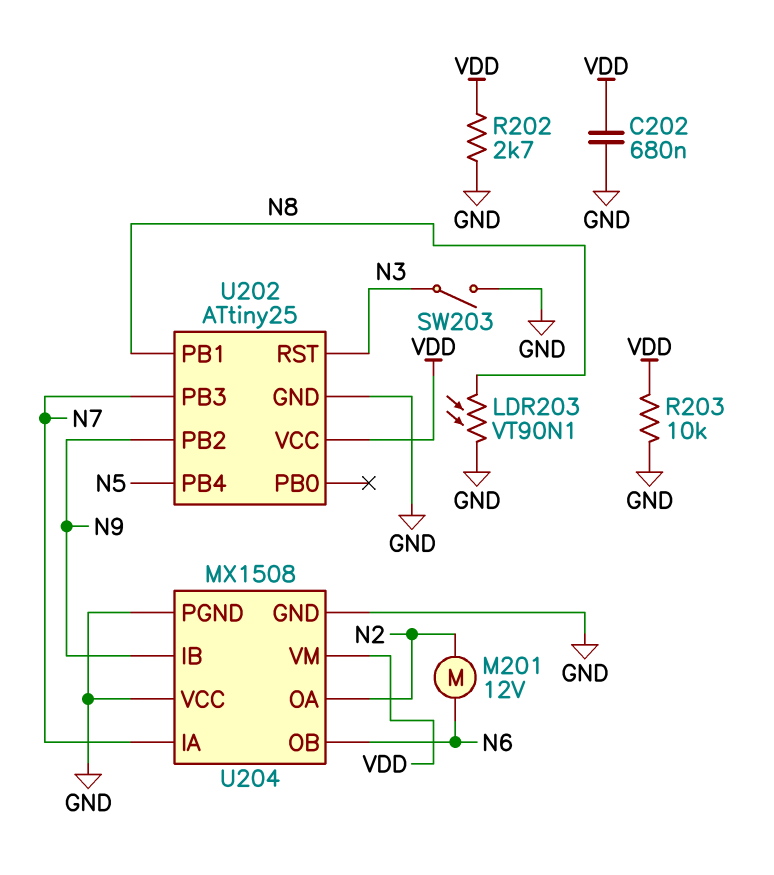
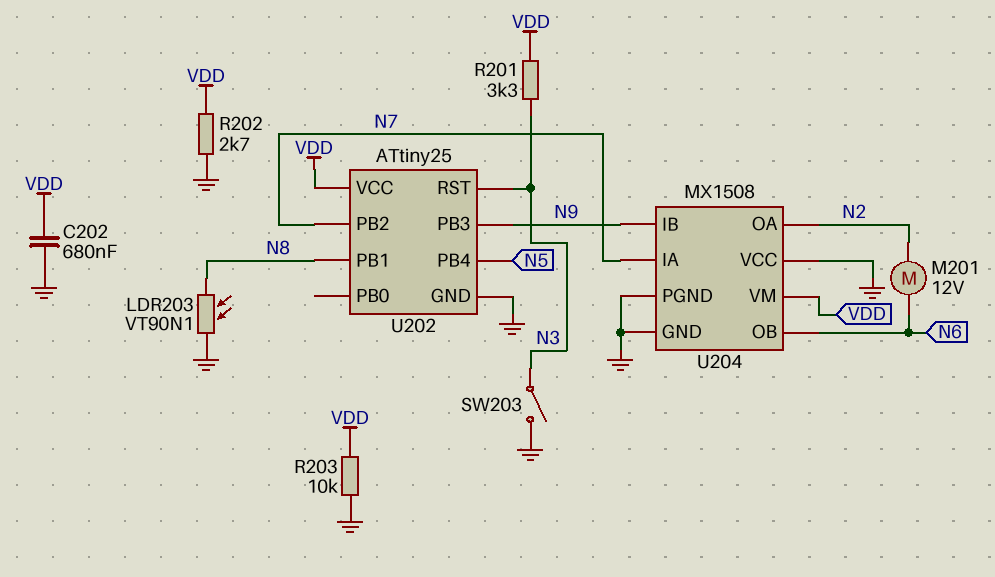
R201: none -> 3.3k (N3, VDD)
U202 pin PB2: N9 -> N7
U202 pin PB3: N7 -> N9

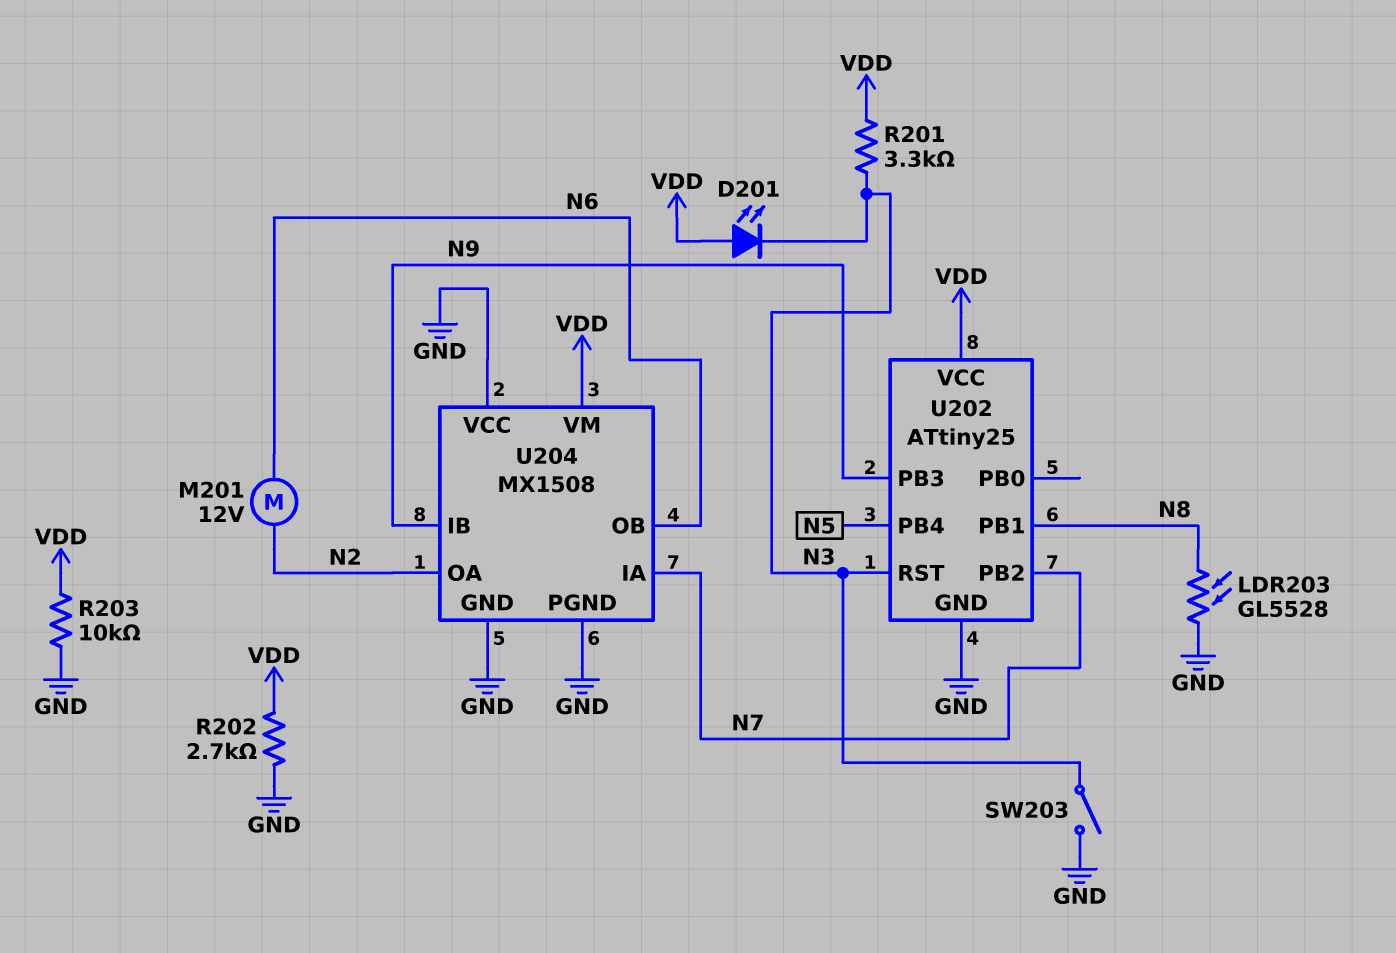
C202: 680nF (GND, VDD) -> none
D201: none -> LED (A VDD, K N3)
LDR203: VT90N1 (GND, N8) -> GL5528 (GND, N8)

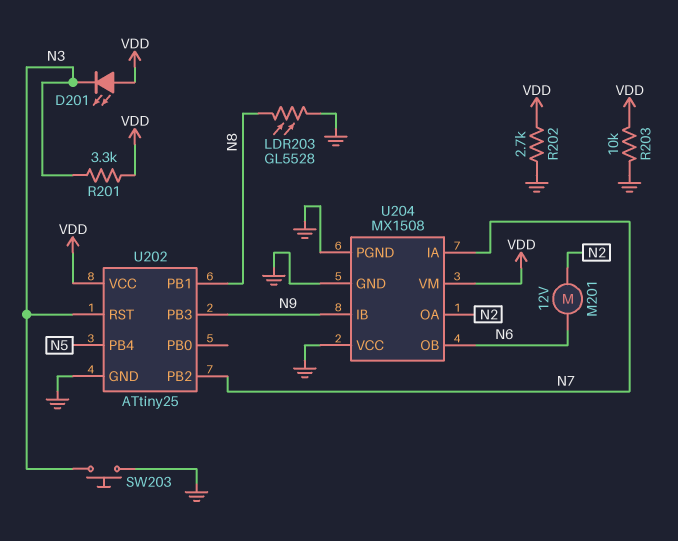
SW203: switch (GND, N3) -> button (GND, N3)

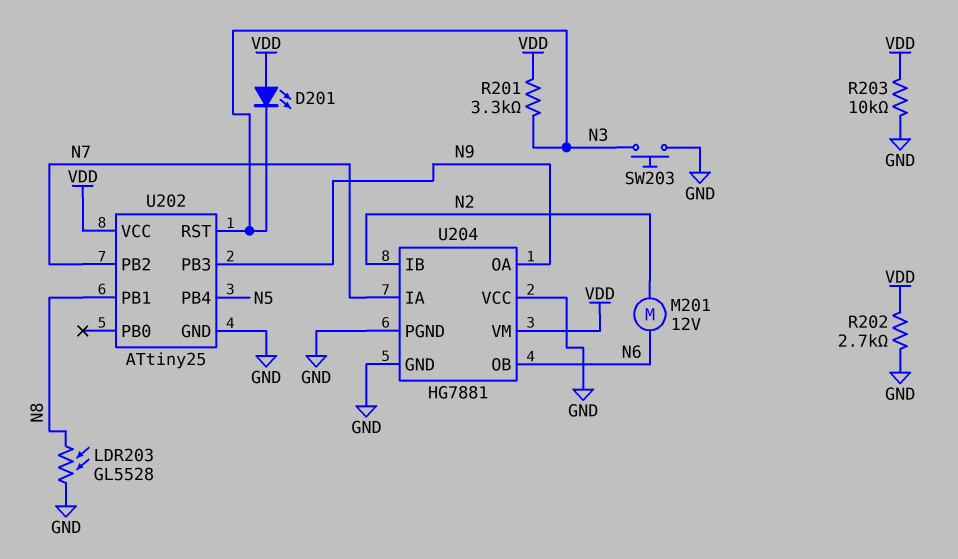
U204: MX1508 -> HG7881
U204 pin IB: N9 -> N2
U204 pin OA: N2 -> N9

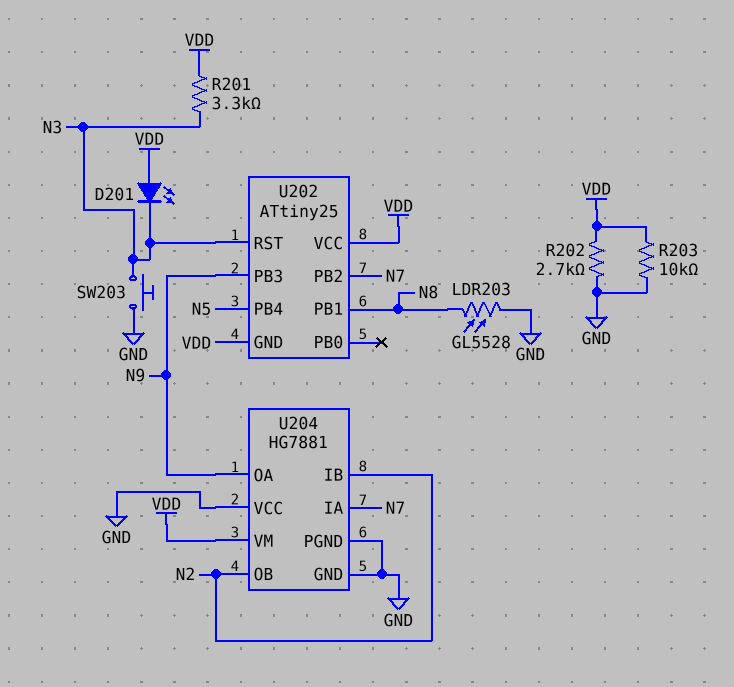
M201: motor 12V (N2, N6) -> none
U202 pin GND: GND -> VDD
U204 pin OB: N6 -> N2

